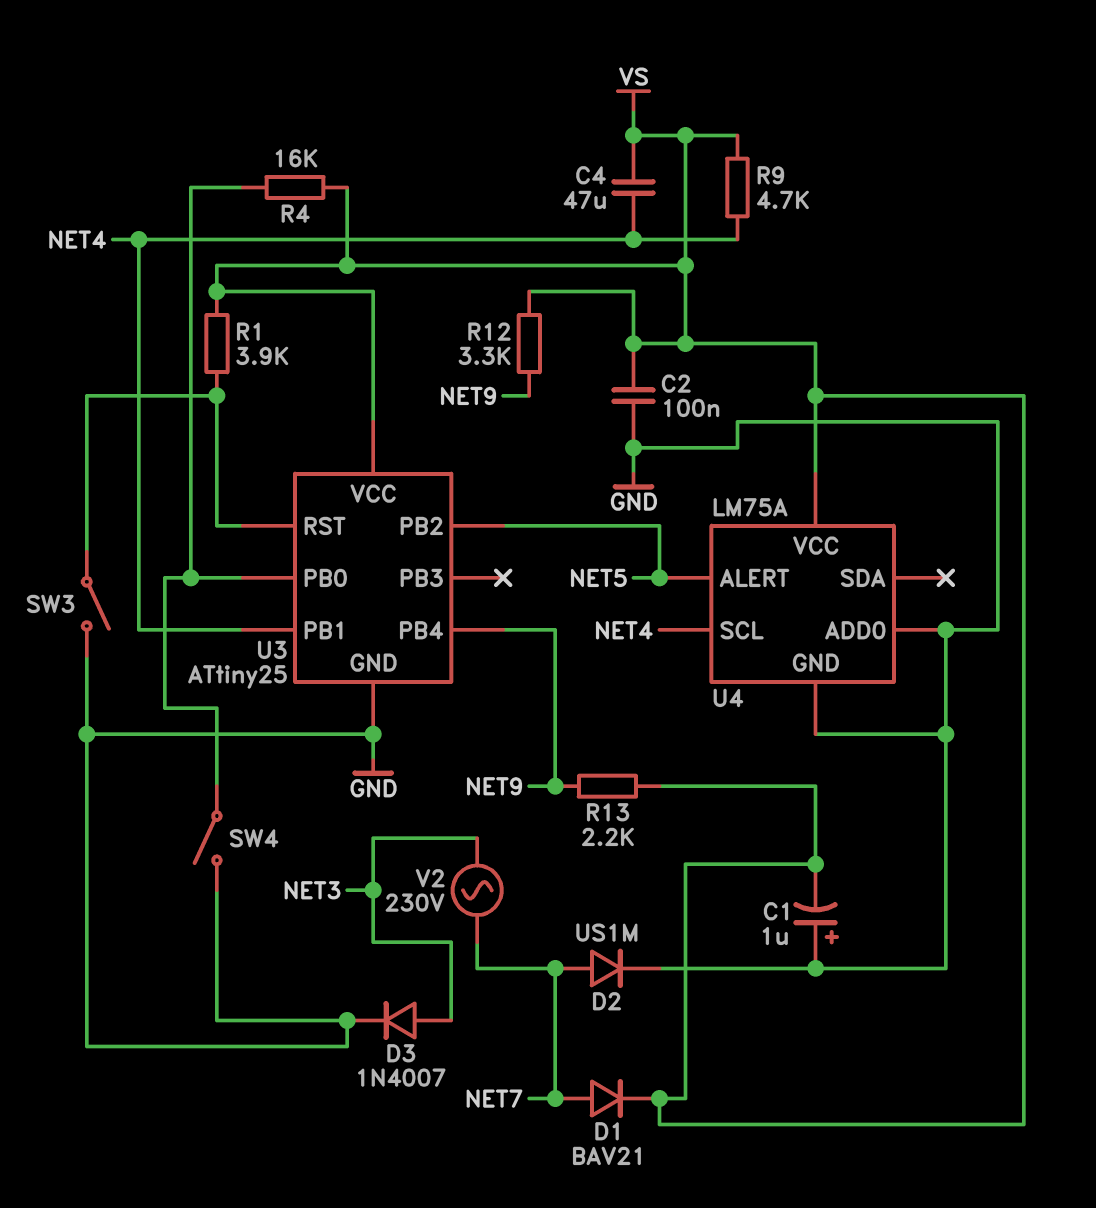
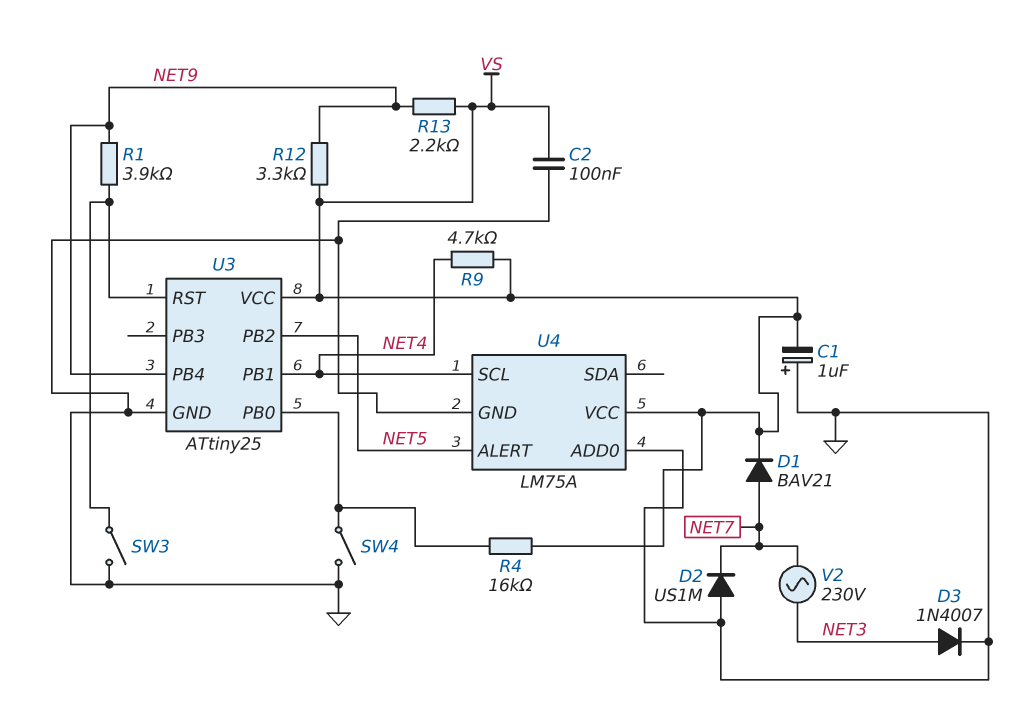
C4: 47uF (NET4, VS) -> none
D2: diode US1M (A NET7, K GND) -> diode US1M (A GND, K NET7)
R1: 3.9k (U3/RST, VS) -> 3.9k (NET9, U3/RST)

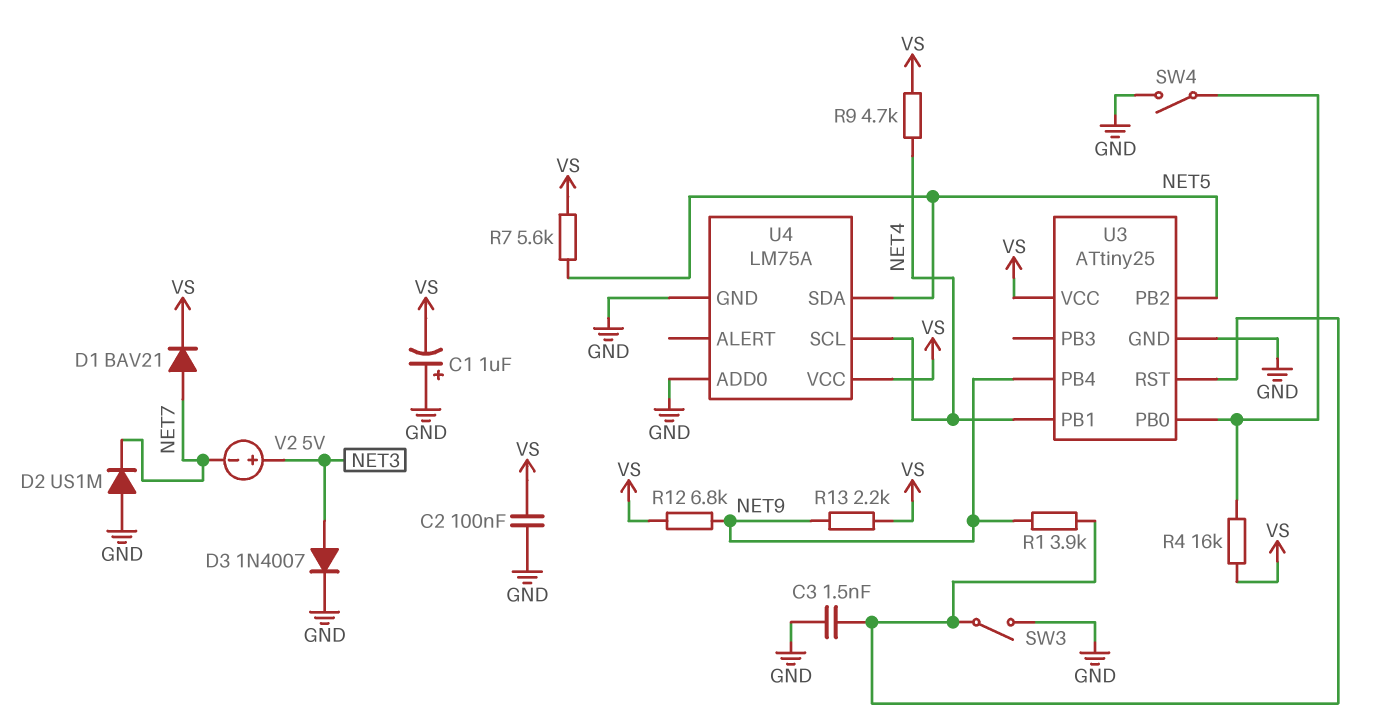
C3: none -> 1.5nF (GND, U3/RST)
R7: none -> 5.6k (NET5, VS)
R12: 3.3k (NET9, VS) -> 6.8k (NET9, VS)
U4 pin ALERT: NET5 -> none
U4 pin SDA: none -> NET5
V2: AC 230V (NET3, NET7) -> 5V (plus NET3, minus NET7)

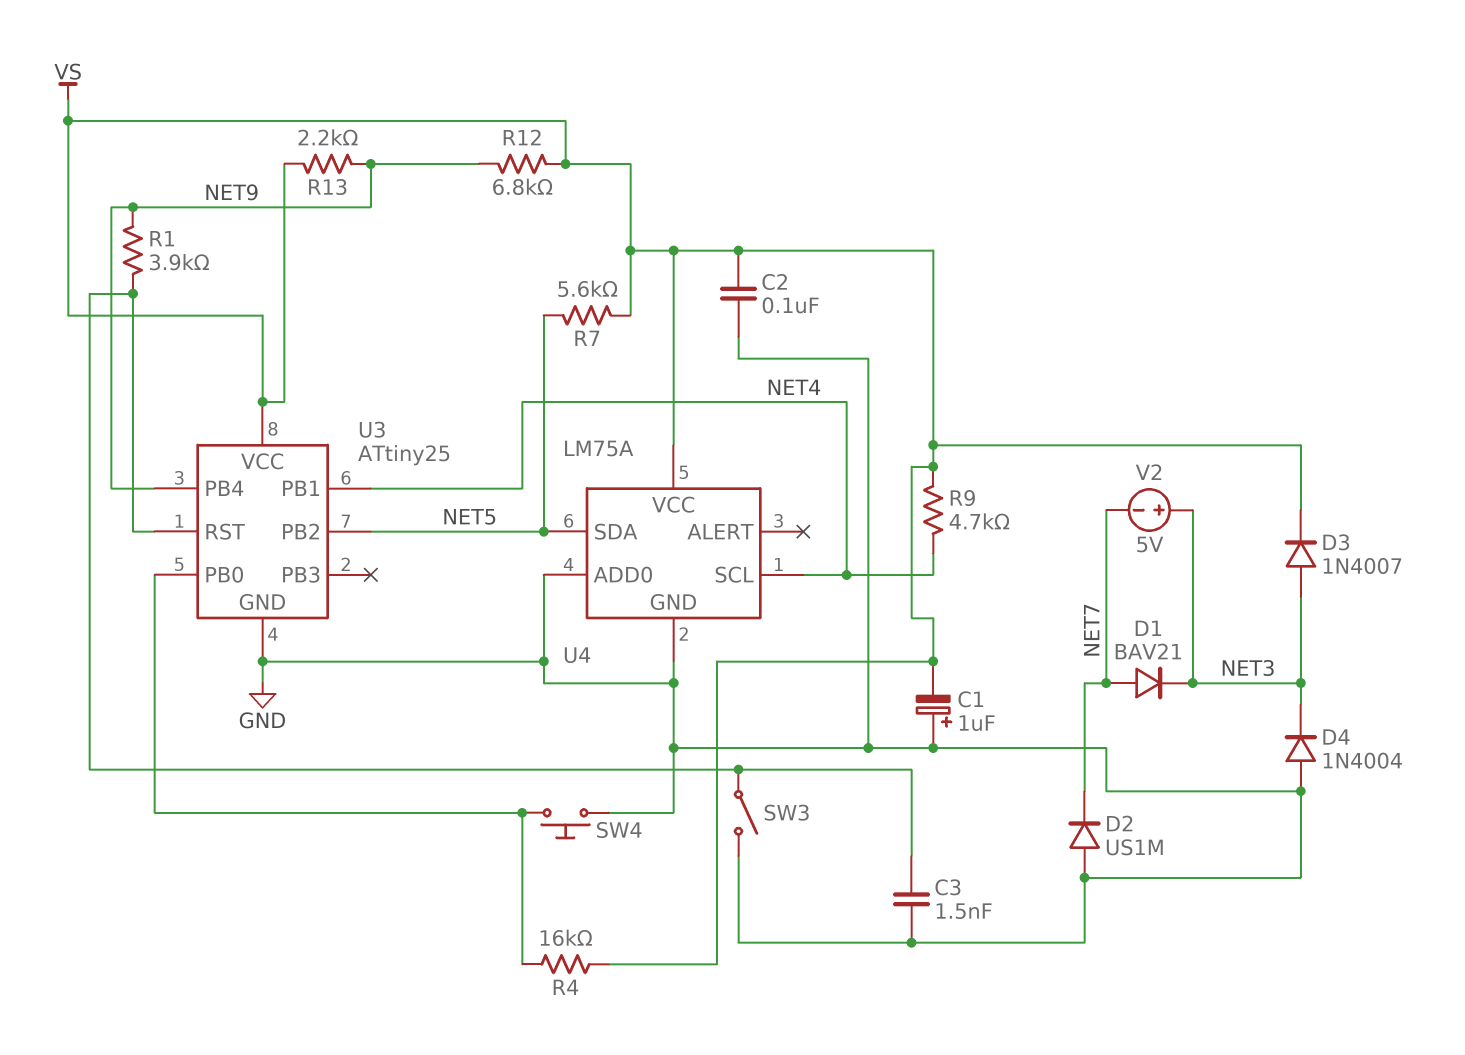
D1: diode BAV21 (A NET7, K VS) -> diode BAV21 (A NET7, K NET3)
D3: diode 1N4007 (A NET3, K GND) -> diode 1N4007 (A NET3, K VS)
D4: none -> diode 1N4004 (A GND, K NET3)
SW4: switch (GND, U3/PB0) -> button (GND, U3/PB0)

